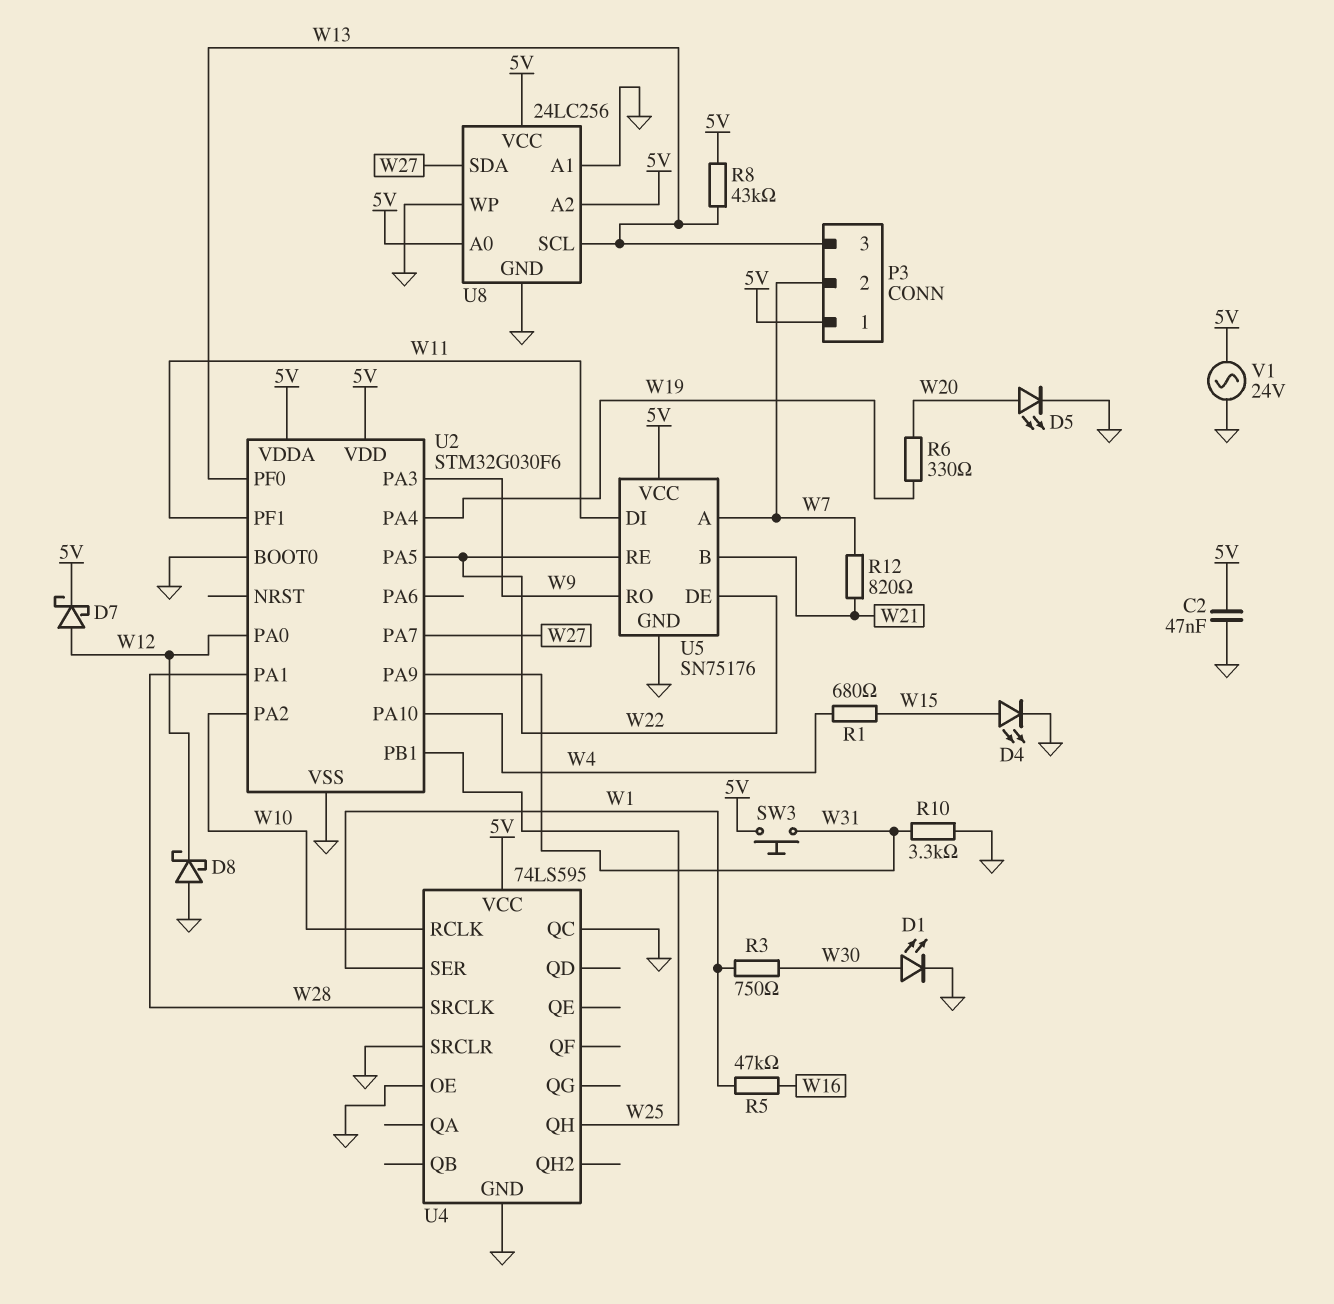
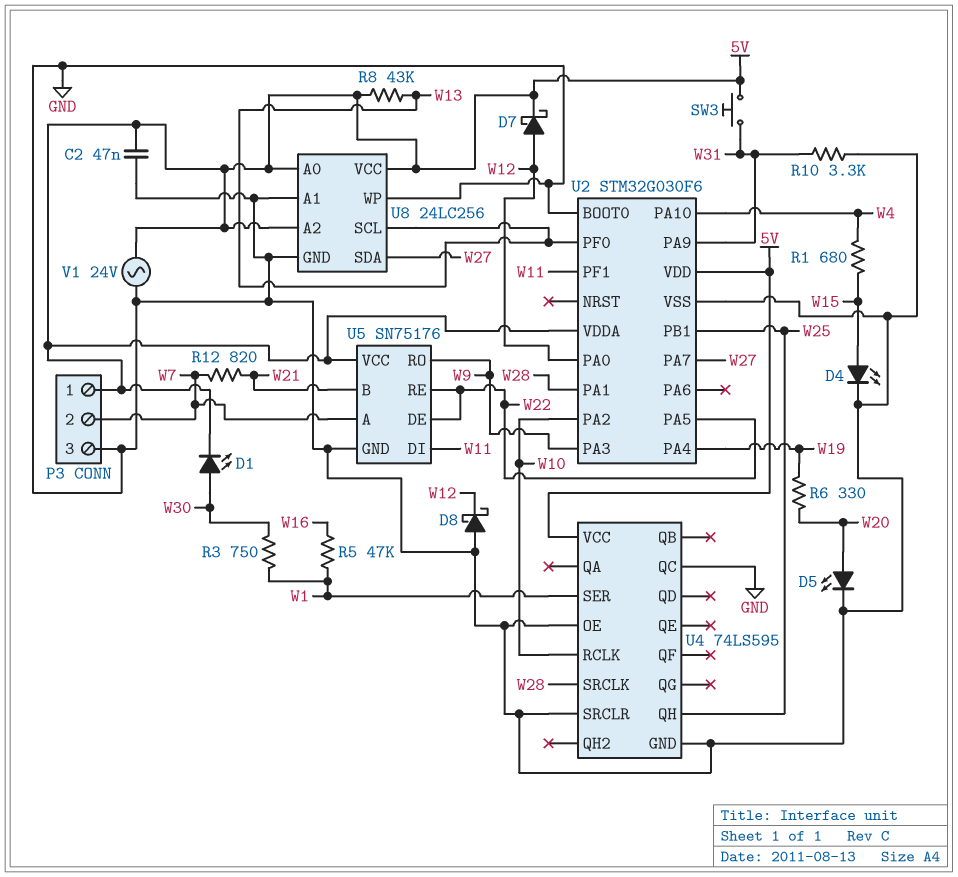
D1: LED (A W30, K GND) -> LED (A W30, K 5V)
P3 pin 3: W13 -> GND

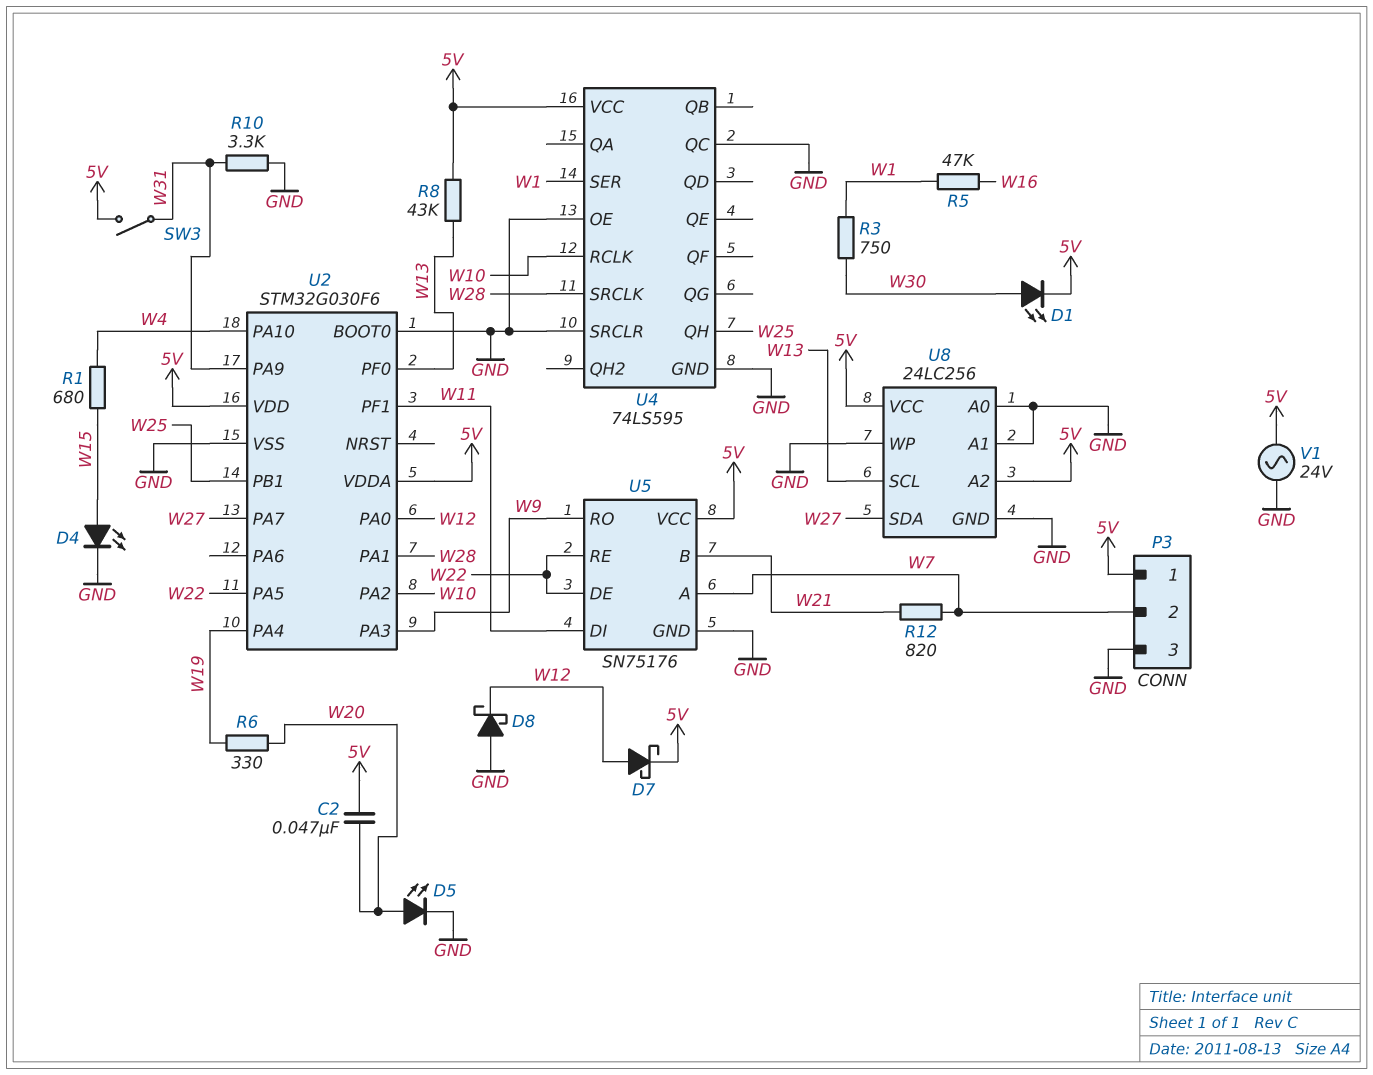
C2: 47nF (5V, GND) -> 47nF (5V, W20)
SW3: button (5V, W31) -> switch (5V, W31)
U8 pin A0: 5V -> GND

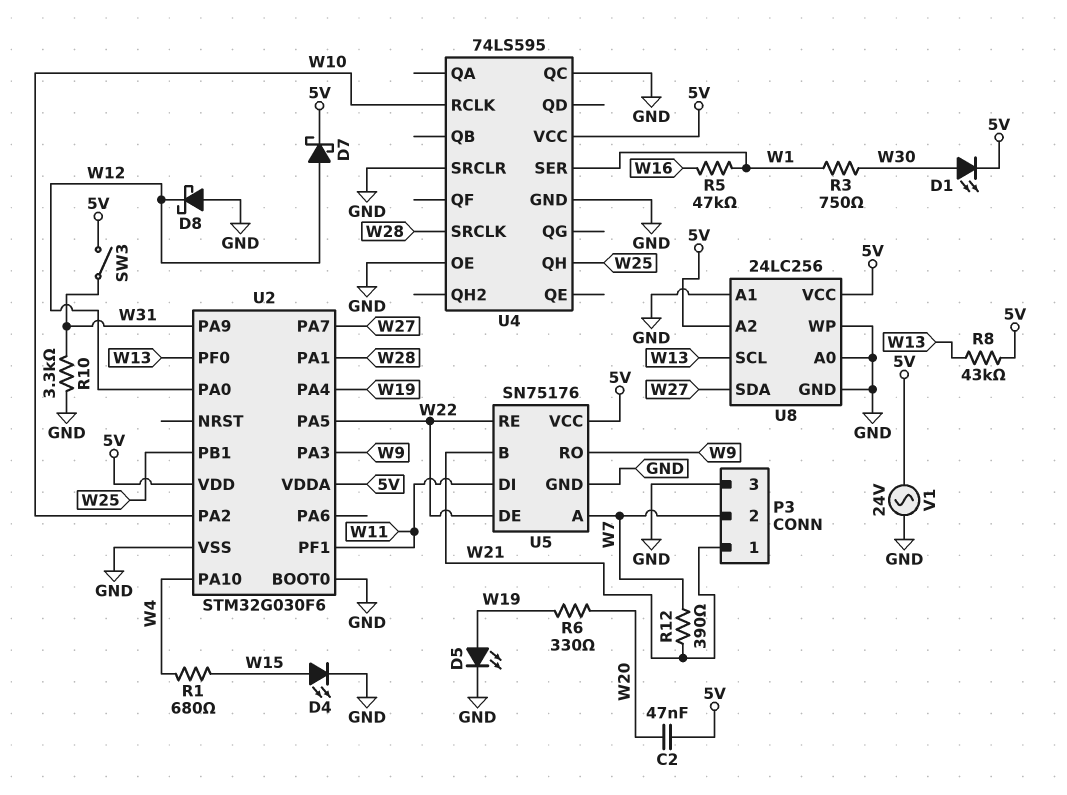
D5: LED (A W20, K GND) -> LED (A W19, K GND)
P3 pin 1: 5V -> W21
R12: 820 (W7, W21) -> 390 (W7, W21)

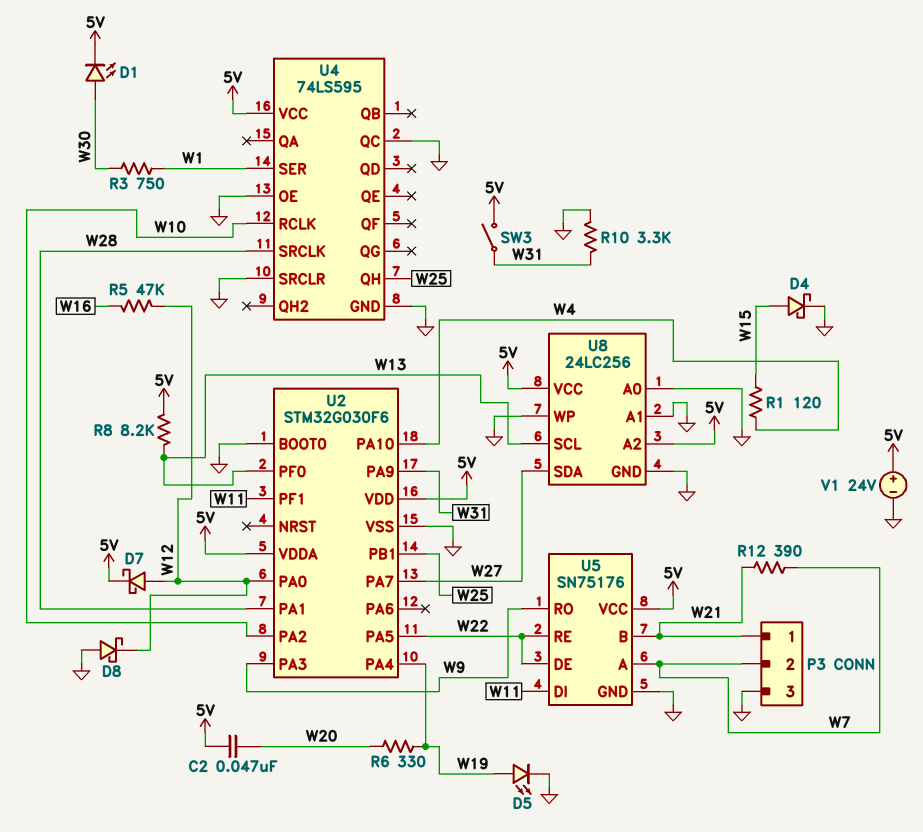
D4: LED (A W15, K GND) -> schottky (A W15, K GND)
R1: 680 (W4, W15) -> 120 (W4, W15)
R5: 47k (W1, W16) -> 47k (W12, W16)
R8: 43k (5V, W13) -> 8.2k (5V, W13)
V1: AC 24V (5V, GND) -> 24V (plus 5V, minus GND)

